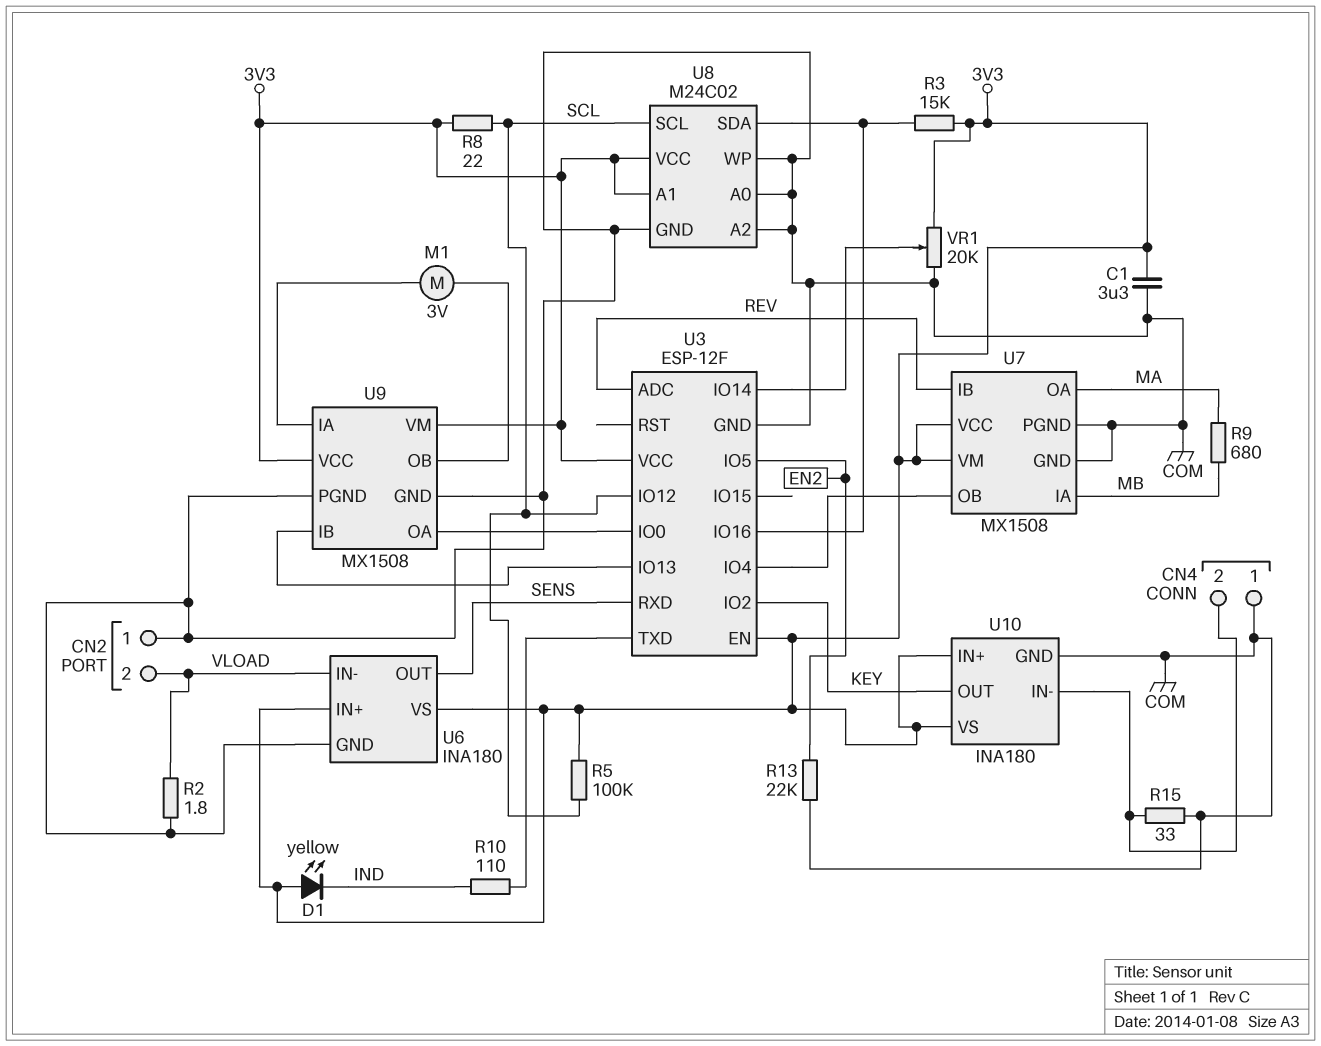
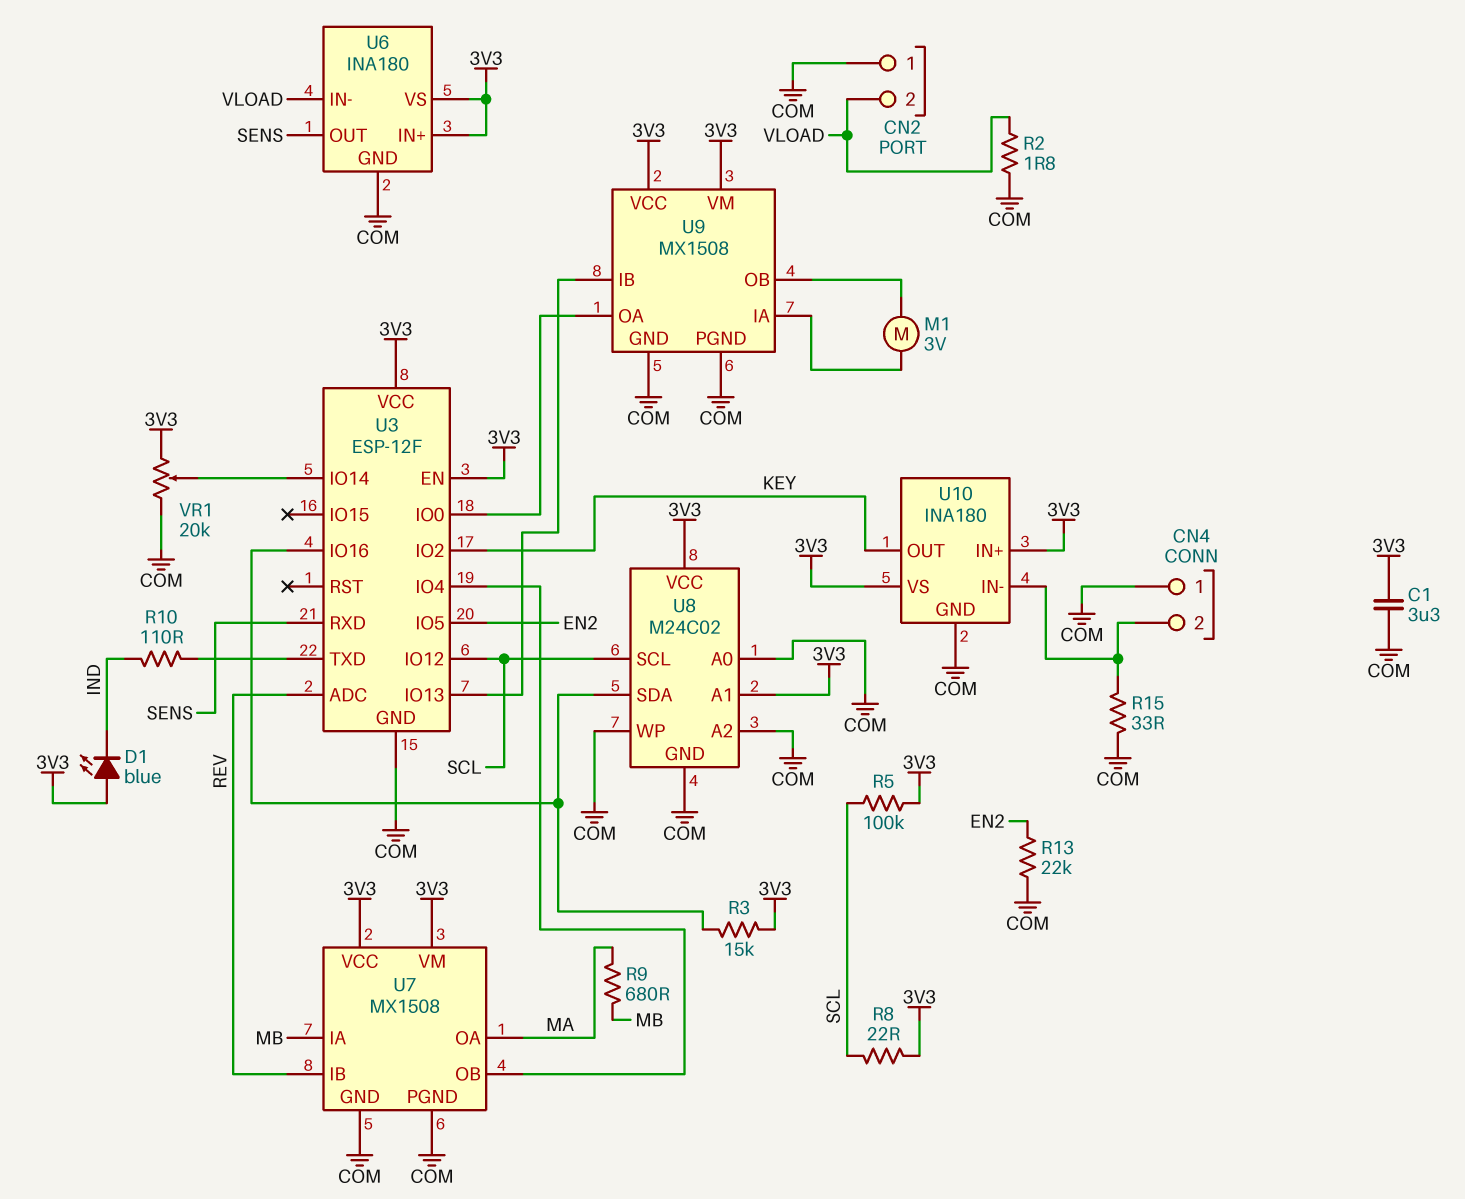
D1: LED yellow (A 3V3, K IND) -> LED blue (A 3V3, K IND)

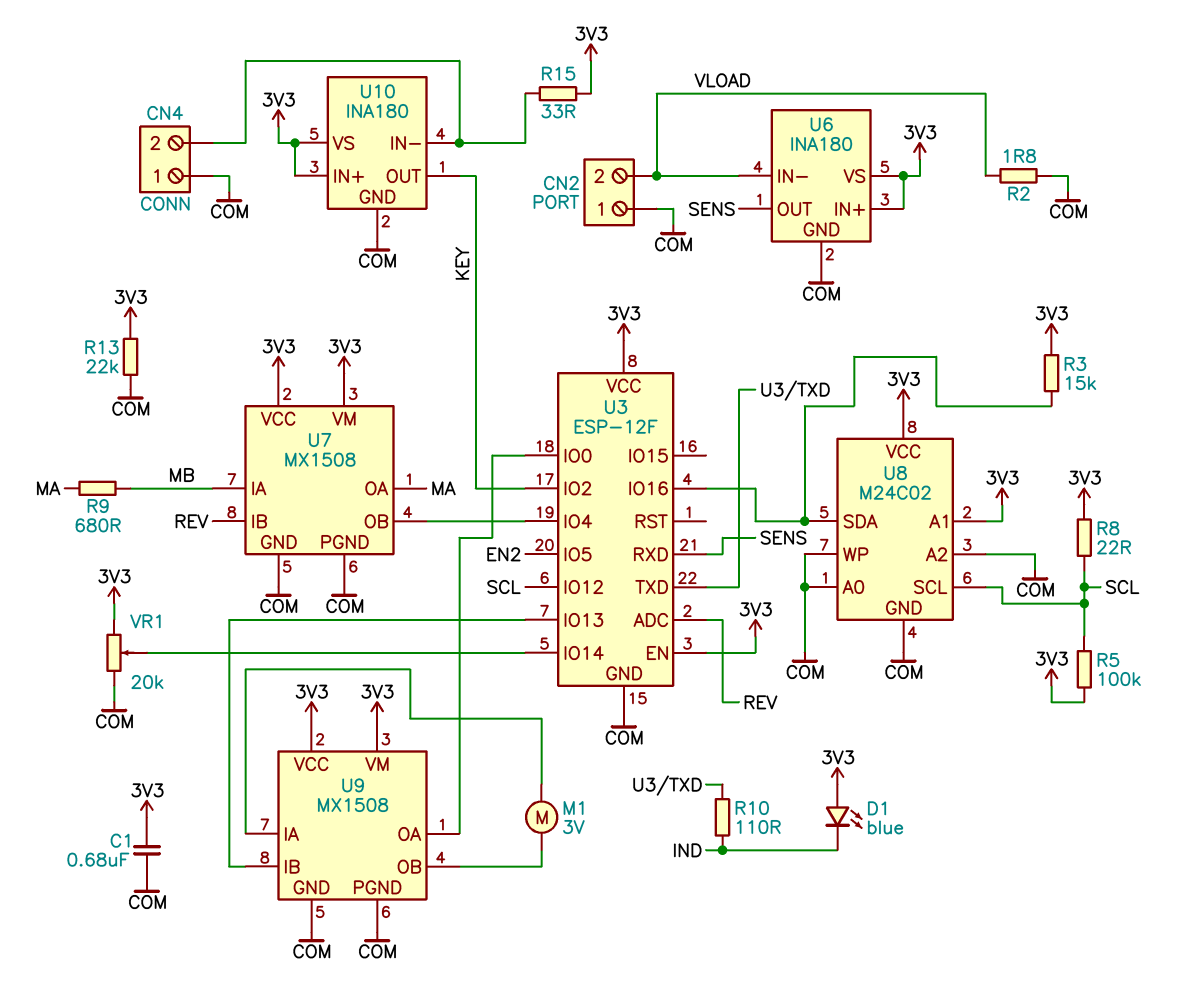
C1: 3.3uF (3V3, COM) -> 680nF (3V3, COM)
R13: 22k (COM, EN2) -> 22k (3V3, COM)
R15: 33 (CN4/2, COM) -> 33 (3V3, CN4/2)

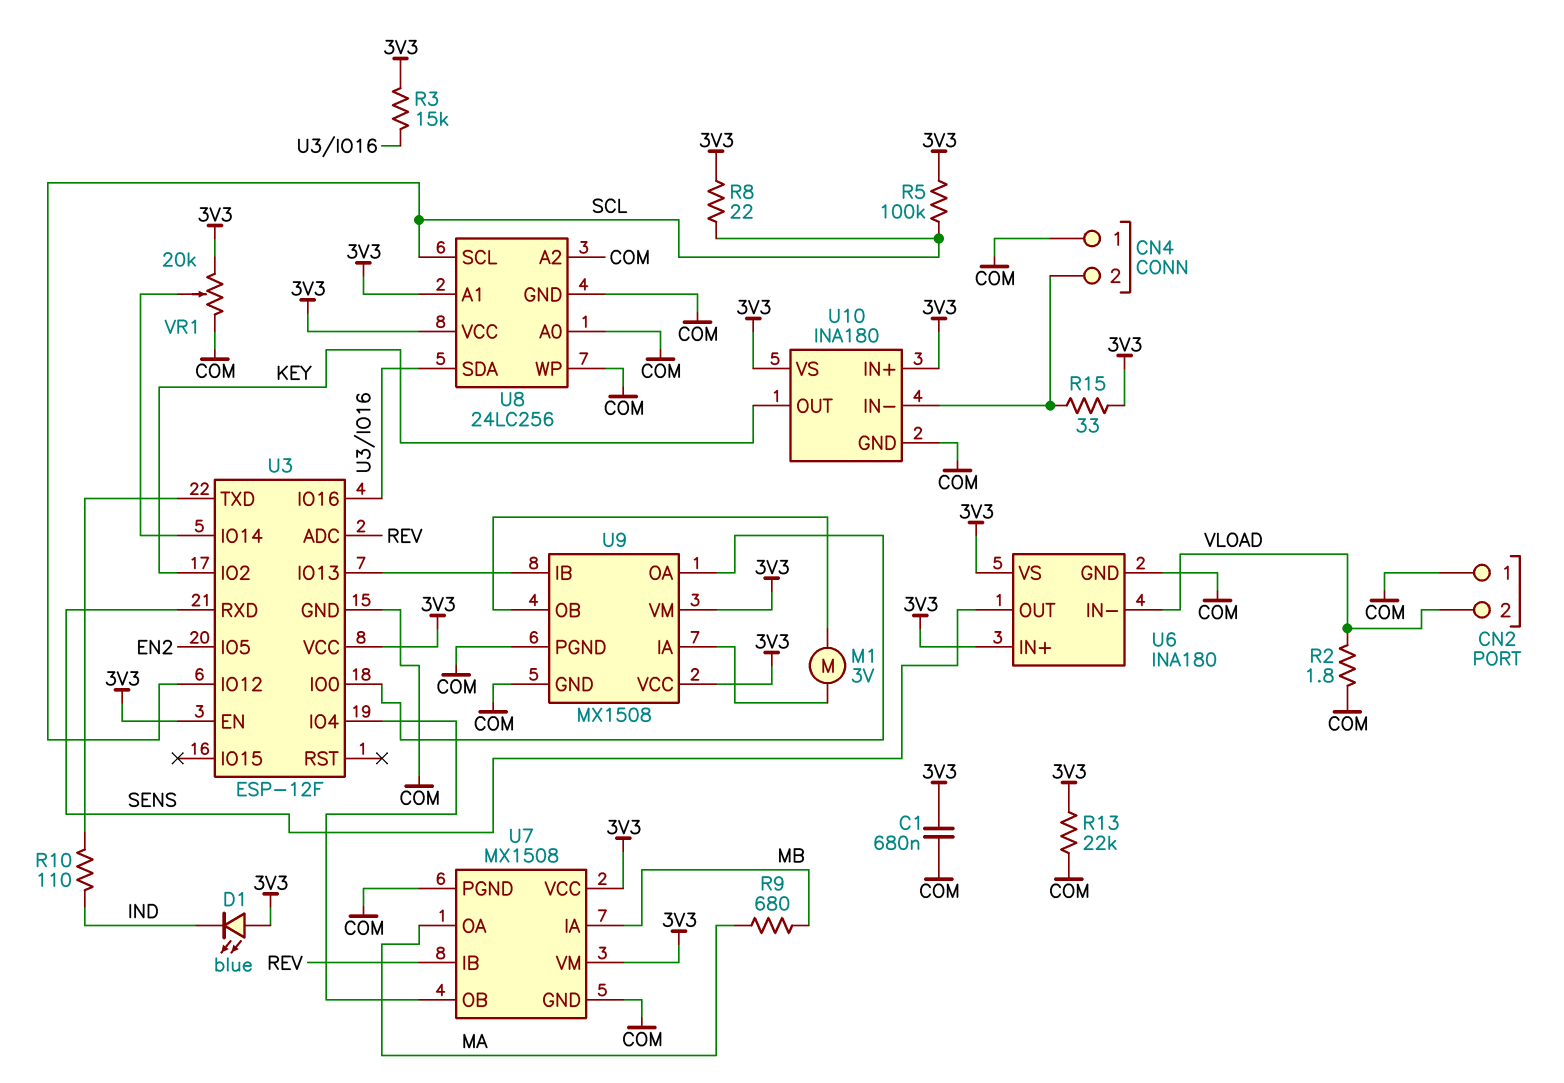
U8: M24C02 -> 24LC256

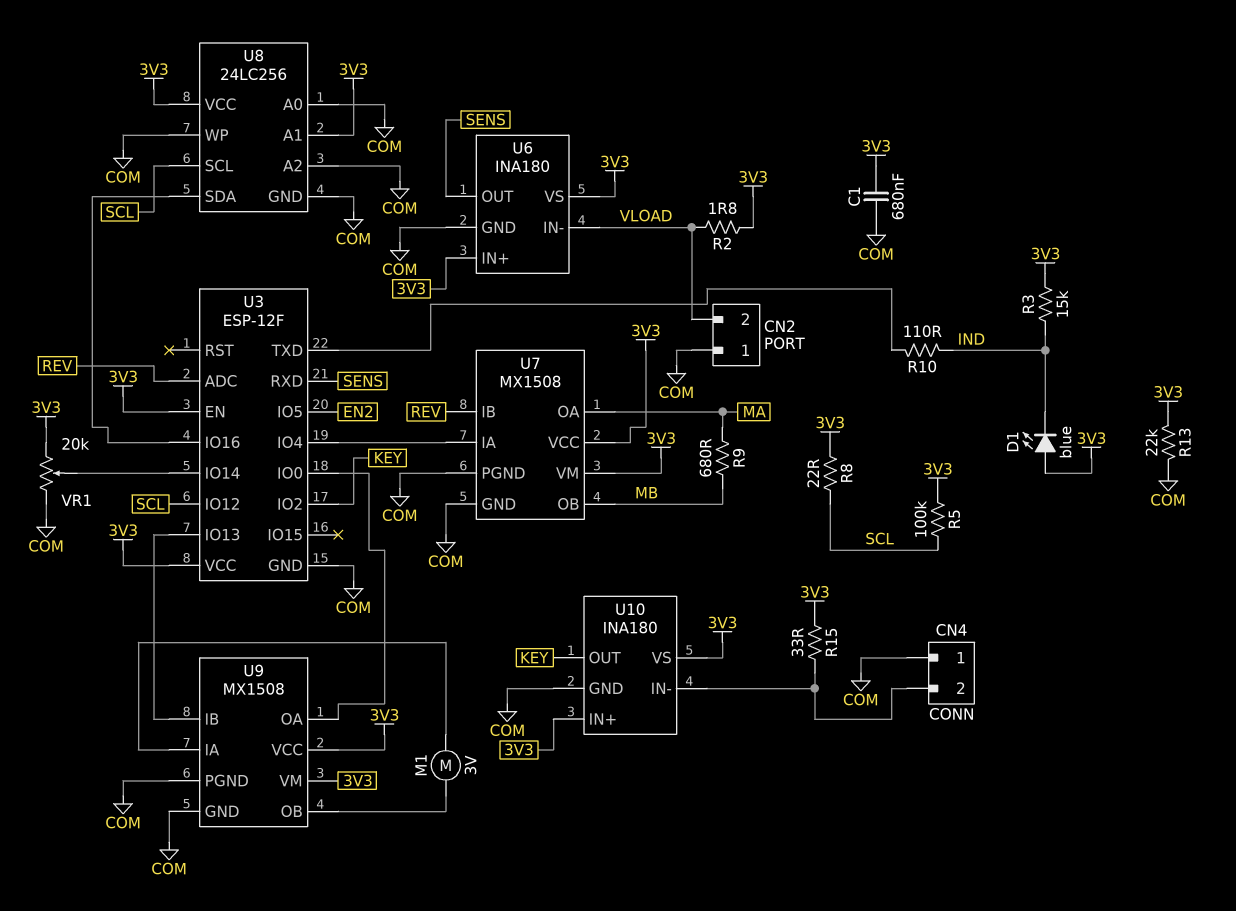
R2: 1.8 (COM, VLOAD) -> 1.8 (3V3, VLOAD)
R3: 15k (3V3, U3/IO16) -> 15k (3V3, IND)
U7 pin IA: MB -> U3/IO4
U7 pin OB: U3/IO4 -> MB

